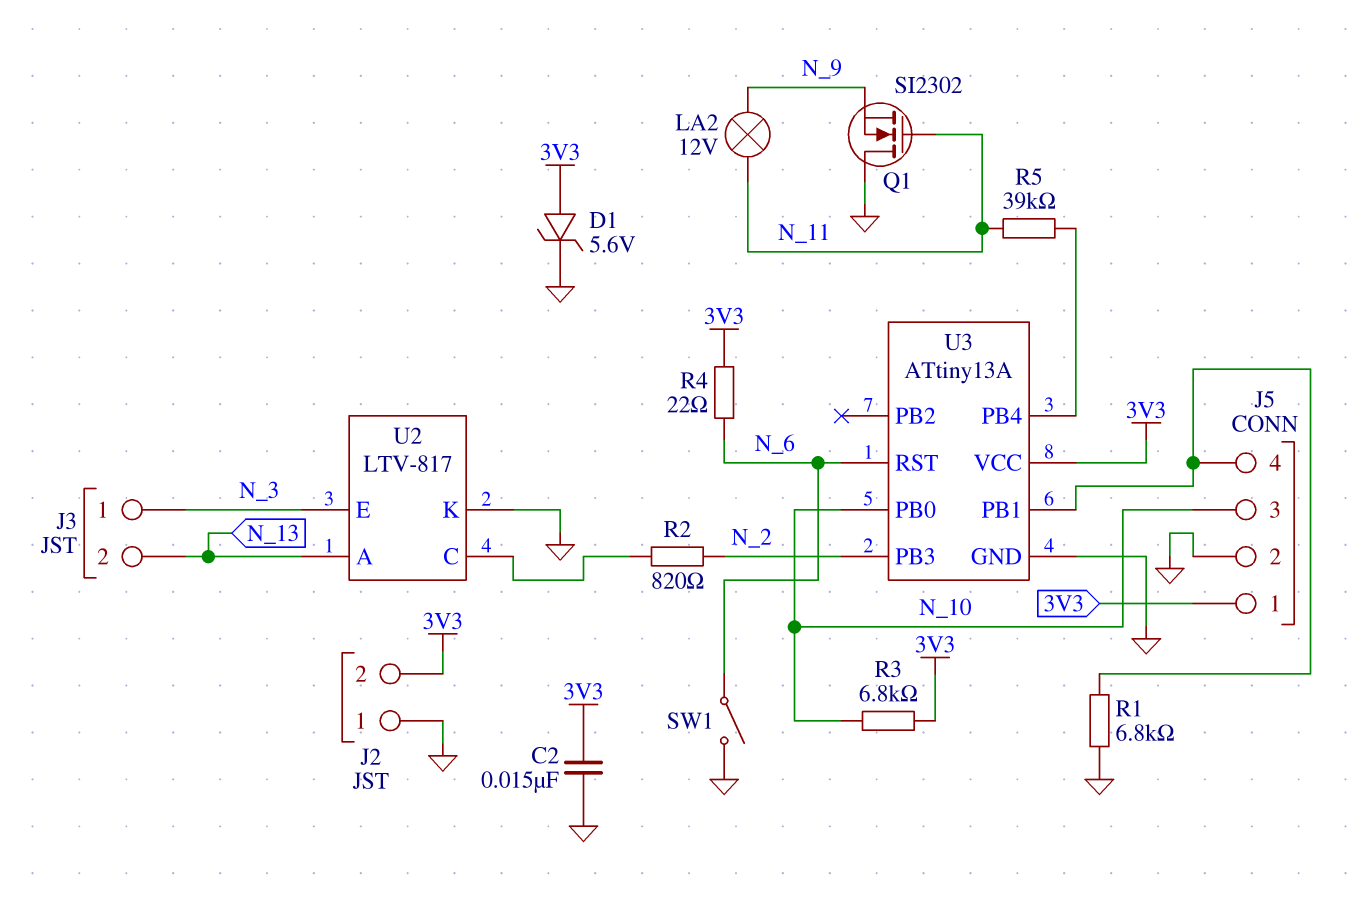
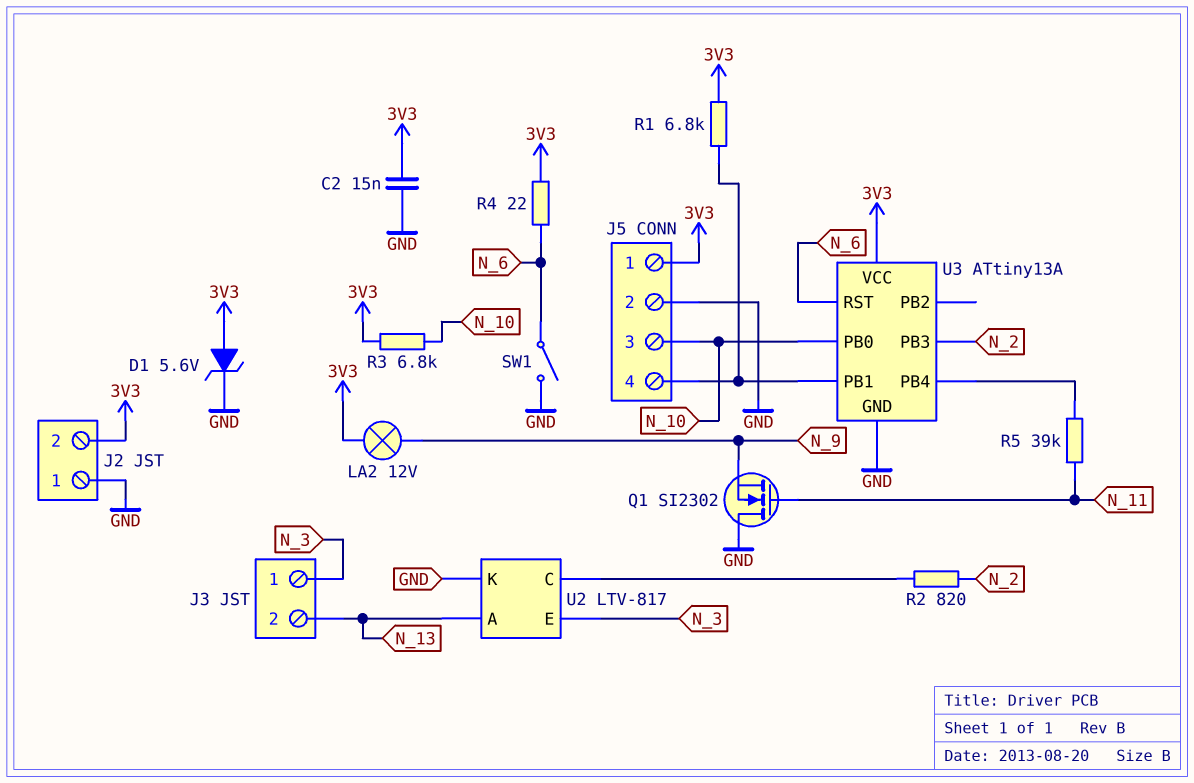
LA2: lamp 12V (N_9, N_11) -> lamp 12V (3V3, N_9)
R1: 6.8k (GND, J5/4) -> 6.8k (3V3, J5/4)

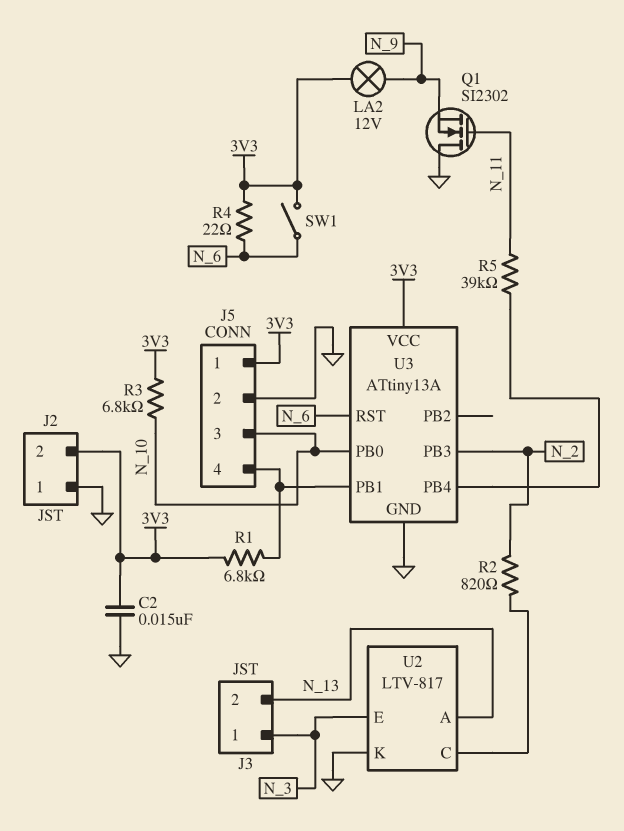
D1: zener 5.6V (A 3V3, K GND) -> none
SW1: switch (GND, N_6) -> switch (3V3, N_6)

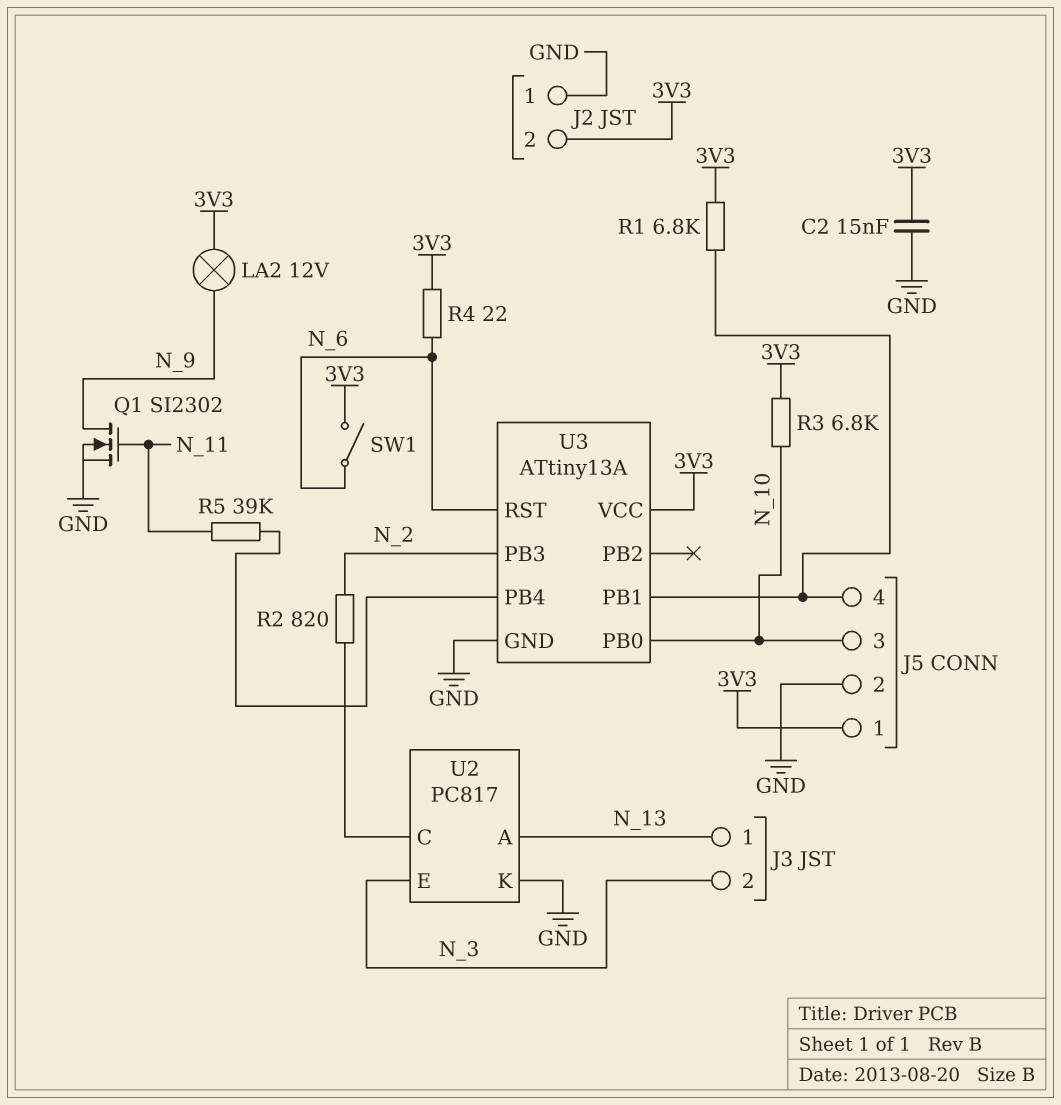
J3 pin 1: N_3 -> N_13
J3 pin 2: N_13 -> N_3
Q1: NMOS SI2302 (G N_11, D GND, S N_9) -> NMOS SI2302 (G N_11, D N_9, S GND)
U2: LTV-817 -> PC817

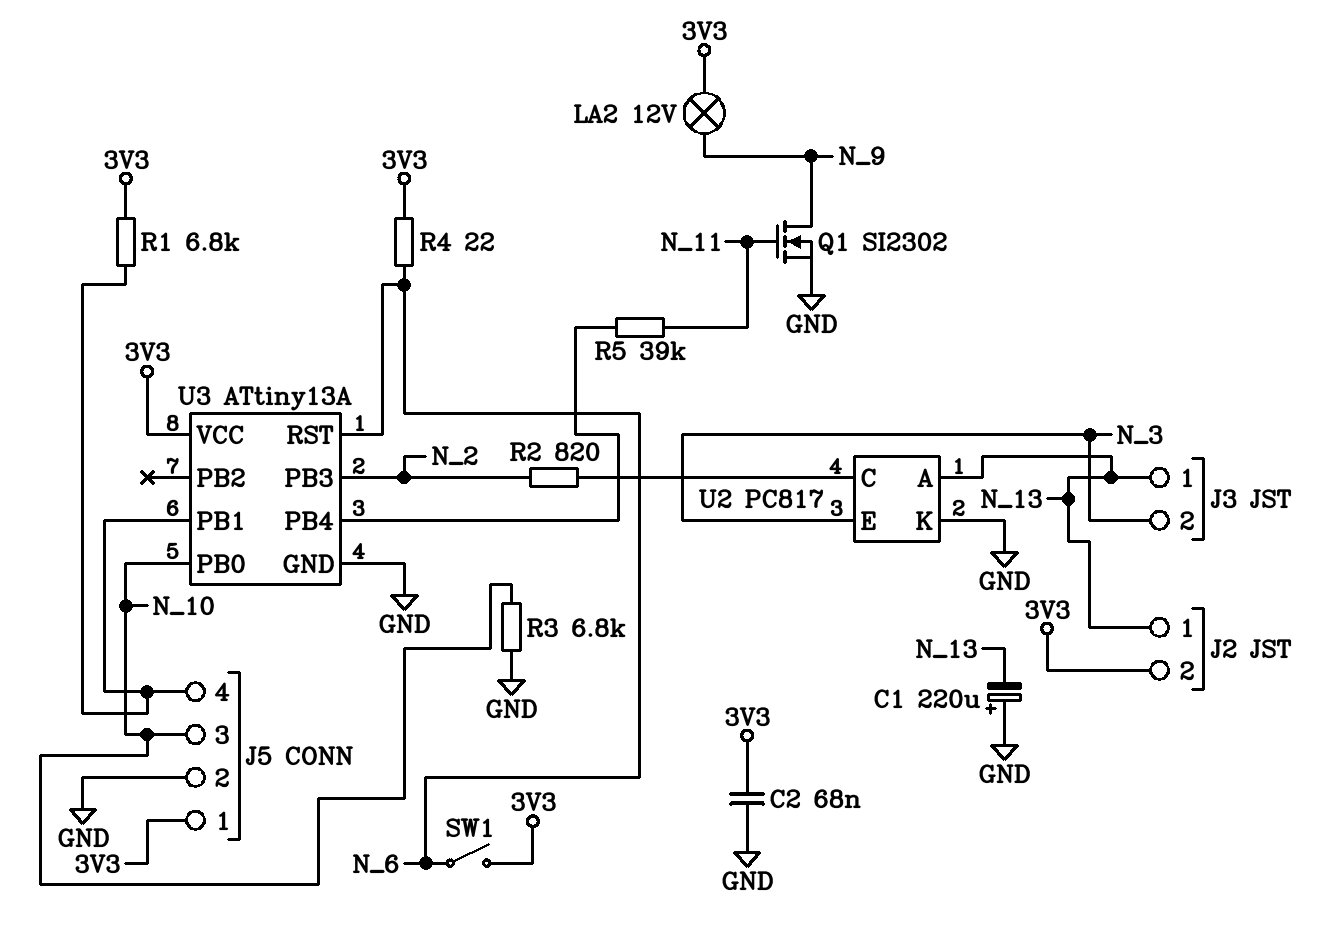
C1: none -> 220uF (plus GND, minus N_13)
C2: 15nF (3V3, GND) -> 68nF (3V3, GND)
J2 pin 1: GND -> N_13
R3: 6.8k (3V3, N_10) -> 6.8k (GND, N_10)

